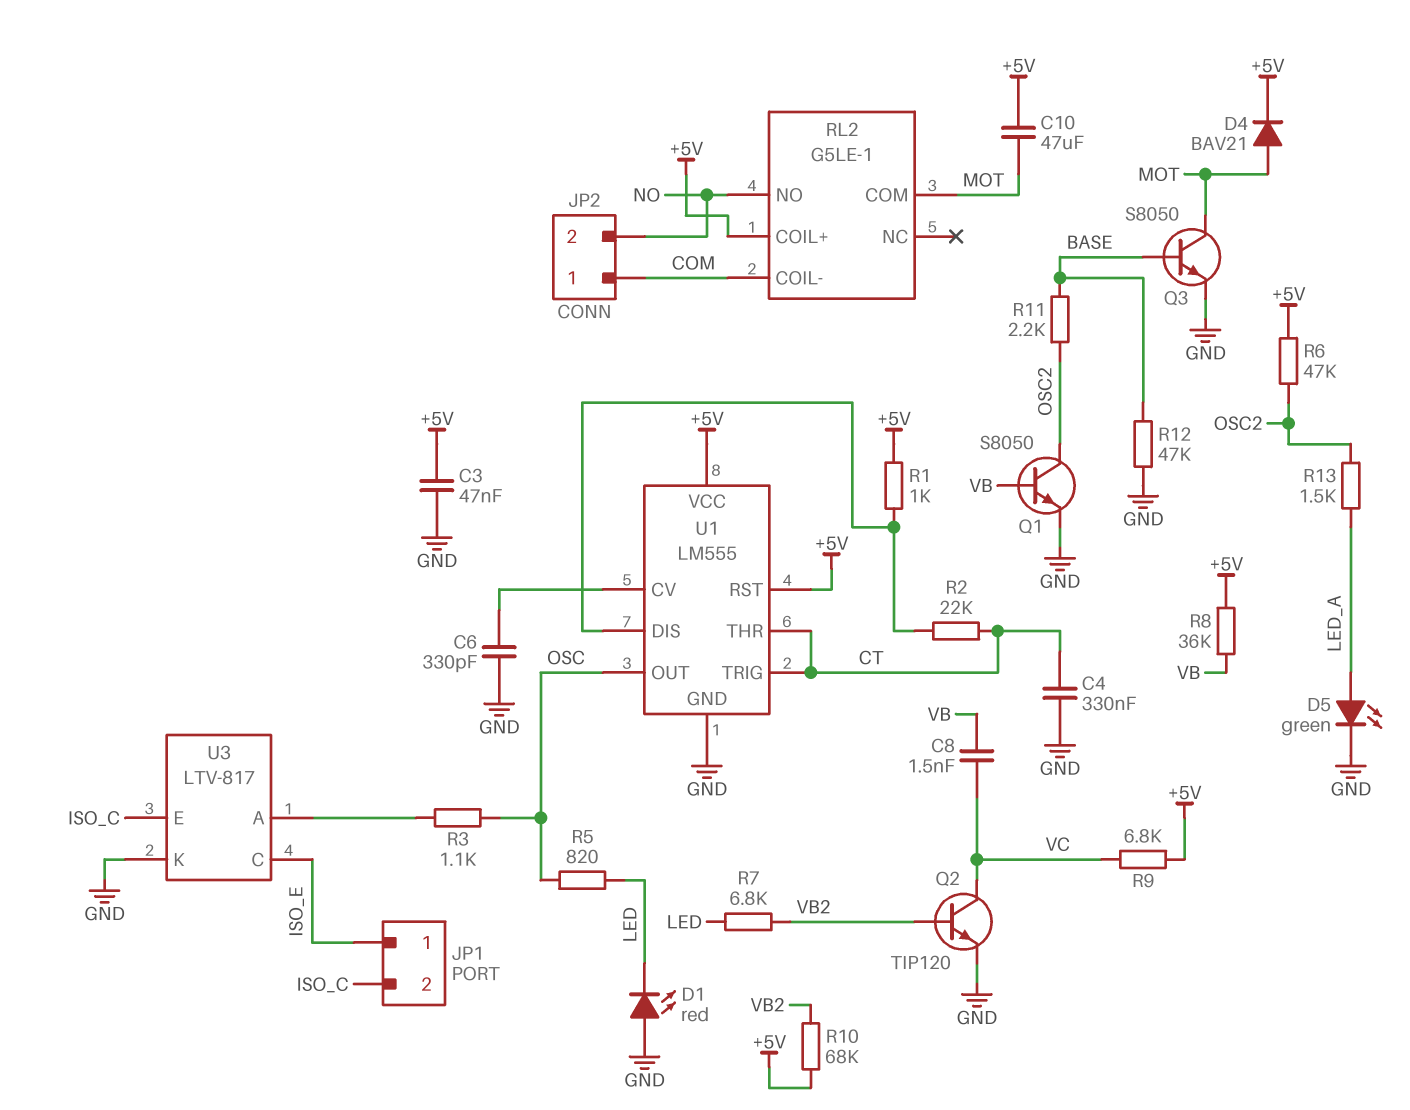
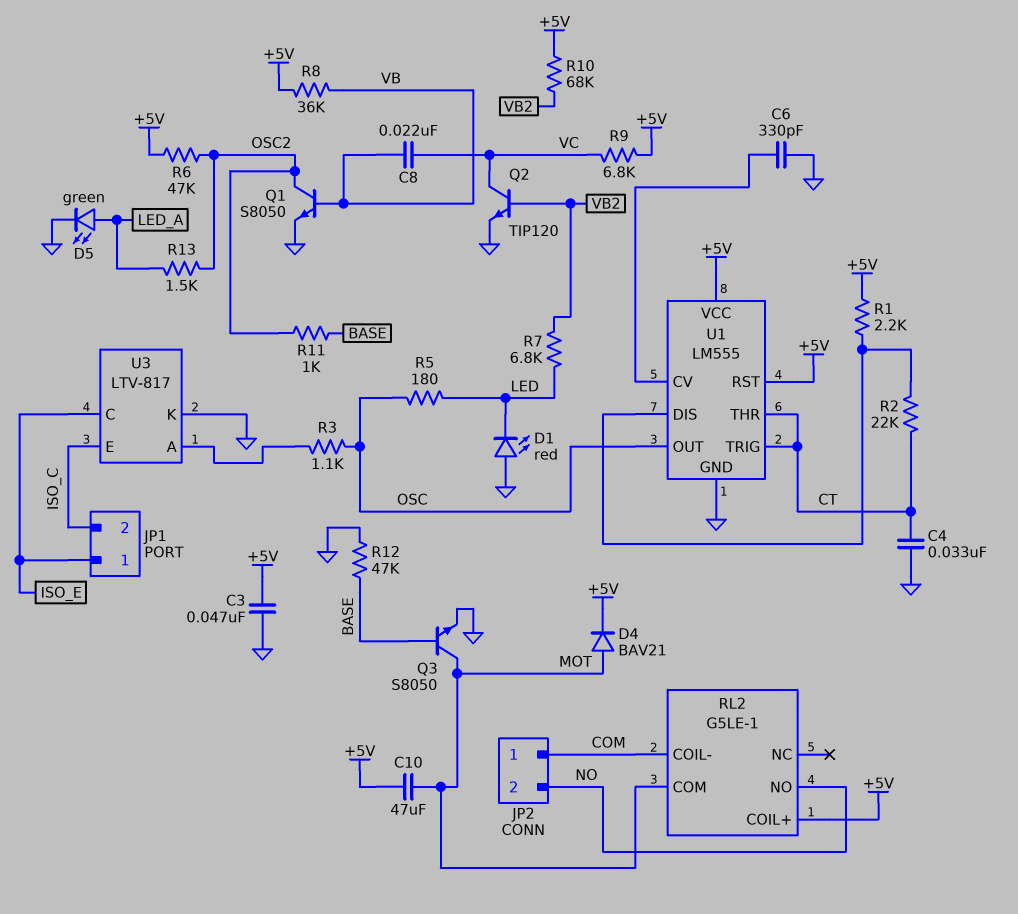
C4: 330nF (CT, GND) -> 33nF (CT, GND)
C8: 1.5nF (VB, VC) -> 22nF (VB, VC)
R1: 1k (+5V, U1/DIS) -> 2.2k (+5V, U1/DIS)
R5: 820 (LED, OSC) -> 180 (LED, OSC)
R11: 2.2k (BASE, OSC2) -> 1k (BASE, OSC2)

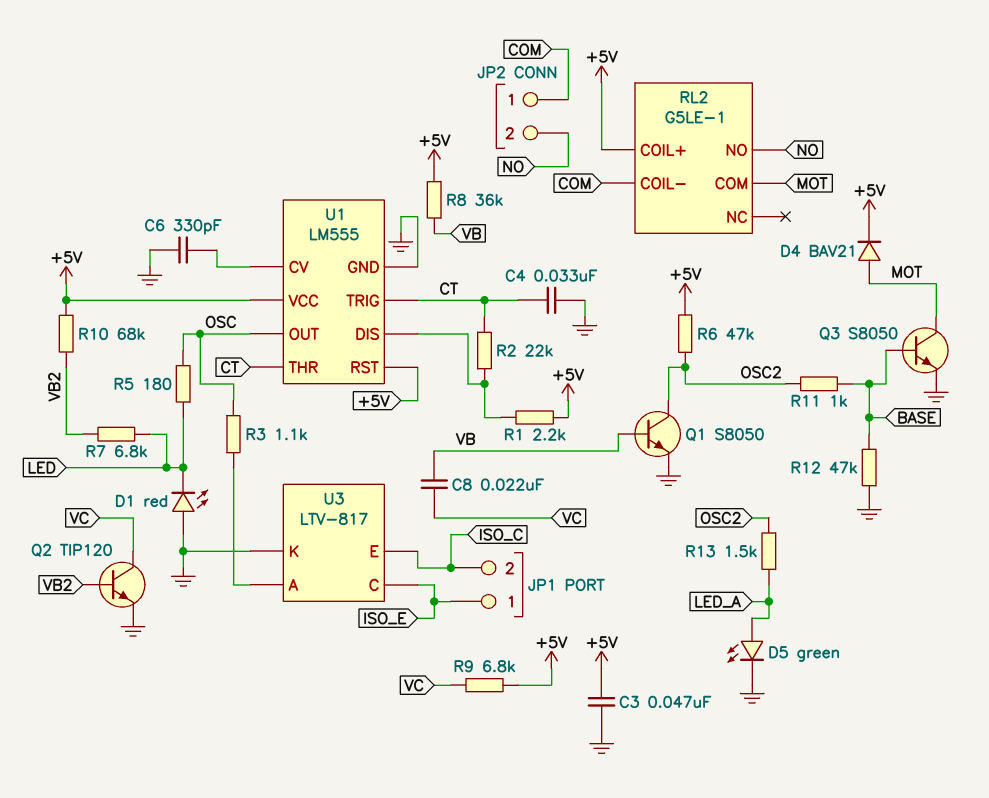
C10: 47uF (+5V, MOT) -> none

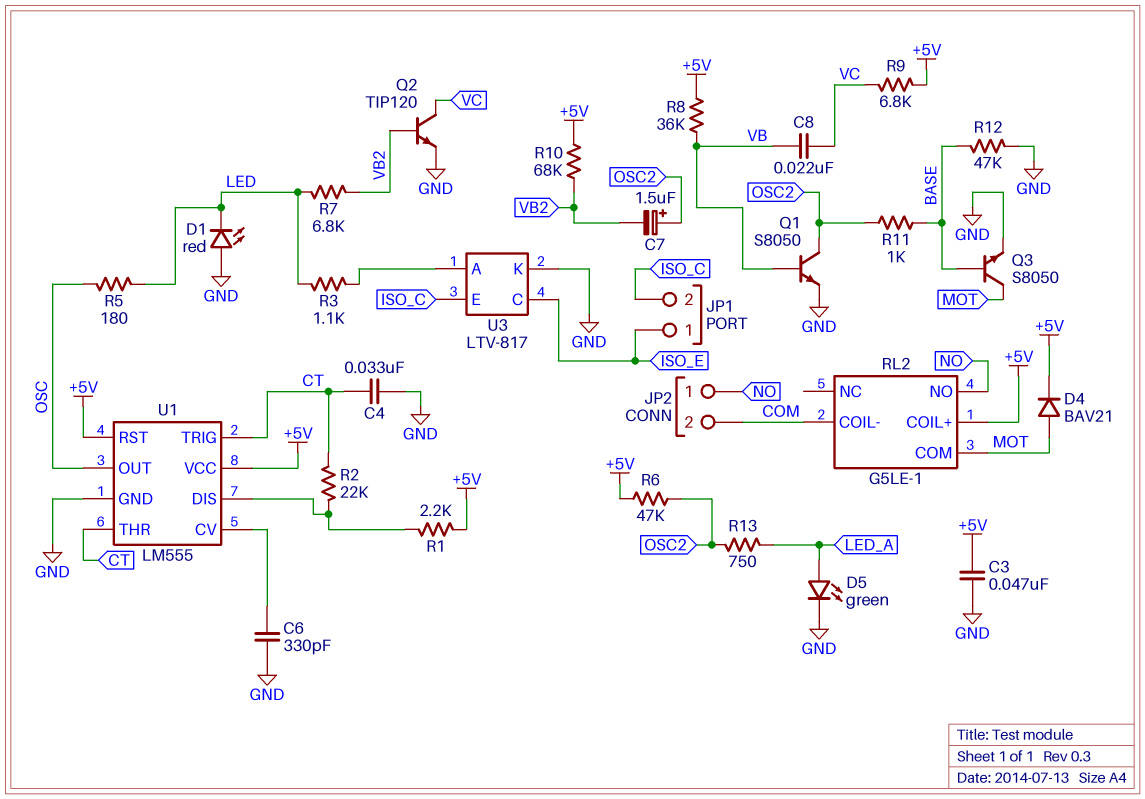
C7: none -> 1.5uF (plus OSC2, minus VB2)
JP2 pin 1: COM -> NO
JP2 pin 2: NO -> COM
R3: 1.1k (OSC, U3/A) -> 1.1k (LED, U3/A)
R13: 1.5k (LED_A, OSC2) -> 750 (LED_A, OSC2)

